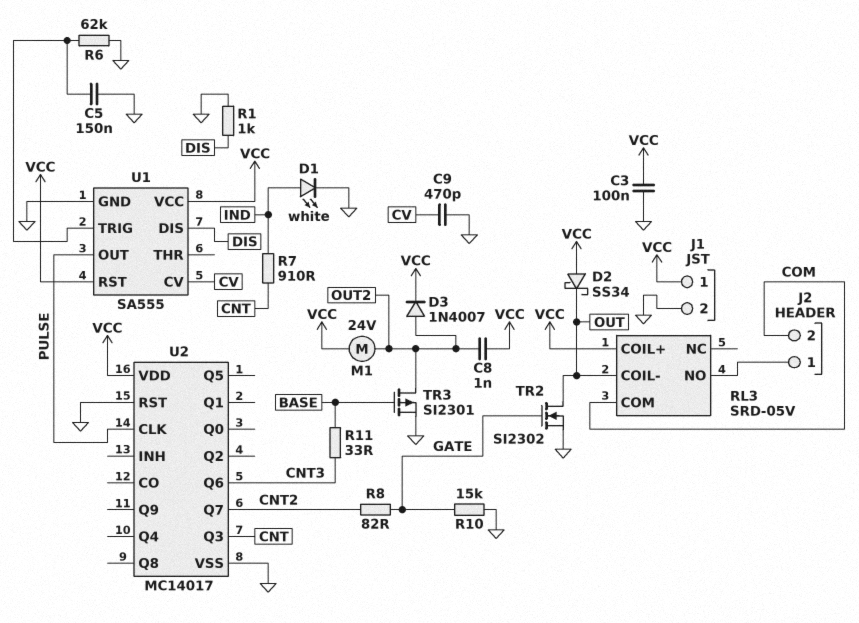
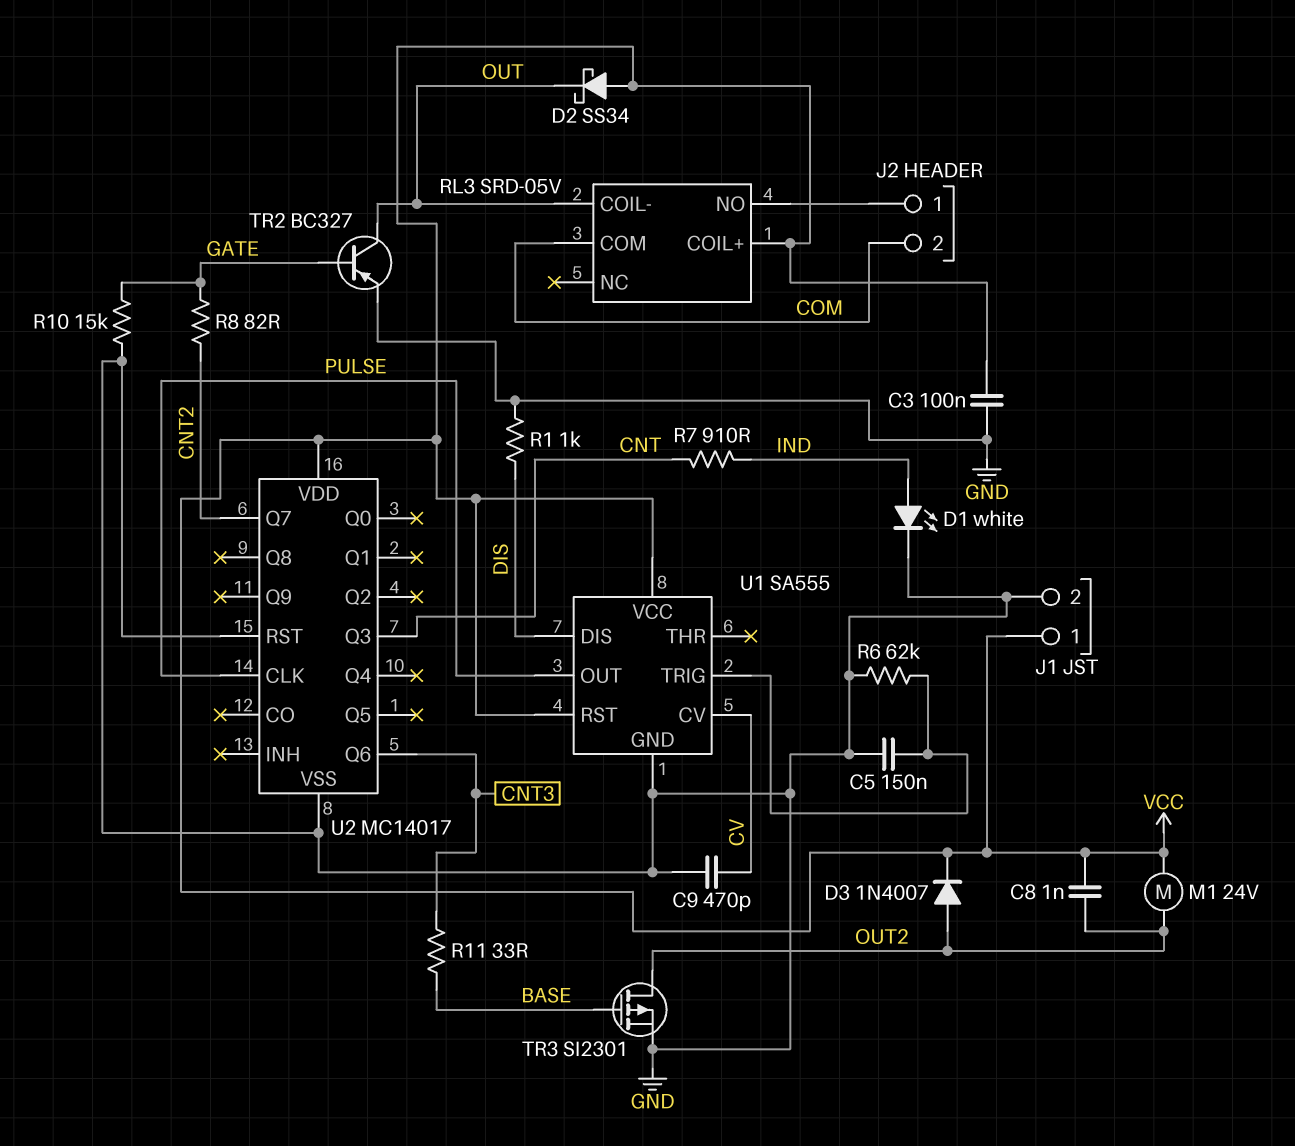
TR2: NMOS SI2302 (G GATE, D OUT, S GND) -> PNP BC327 (B GATE, C OUT, E GND)

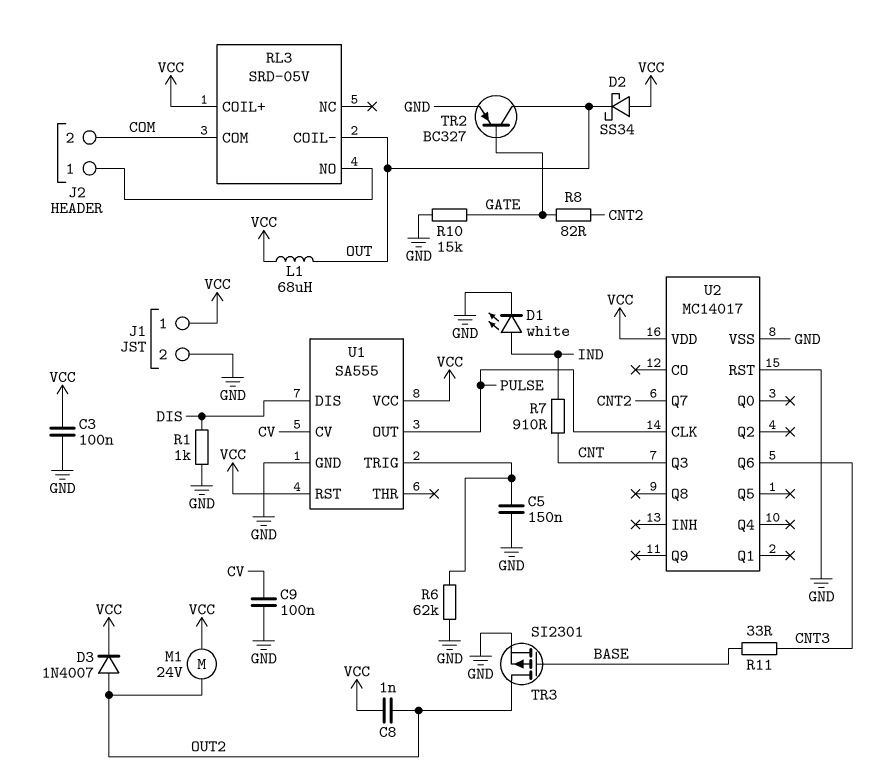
C9: 470pF (CV, GND) -> 100nF (CV, GND)
L1: none -> 68uH (OUT, VCC)

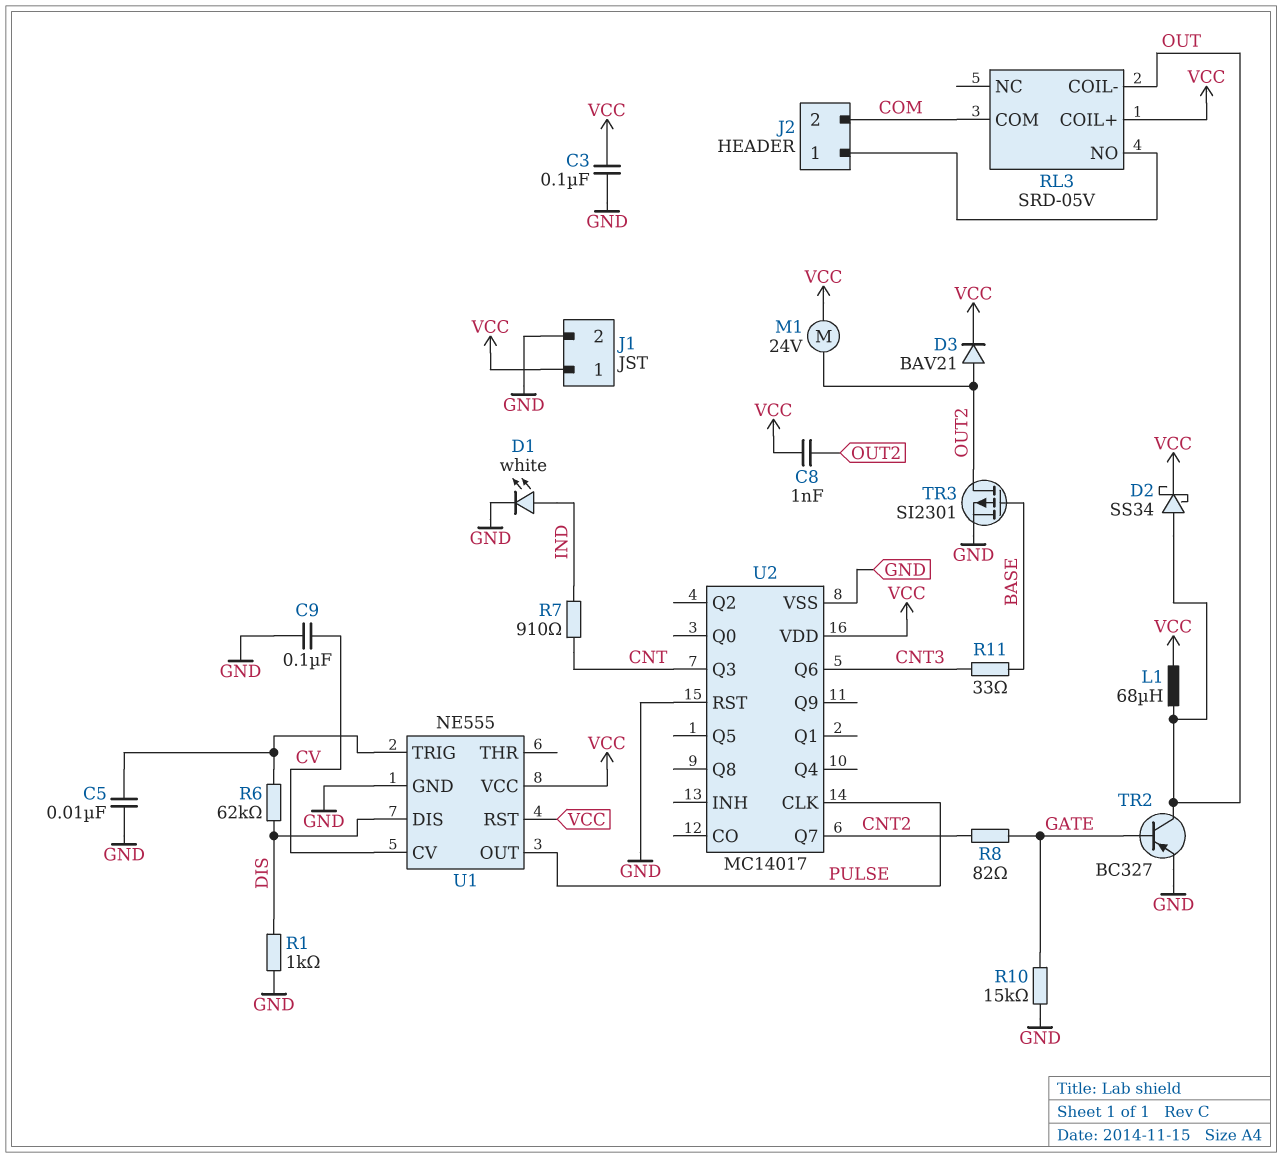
C5: 150nF (GND, U1/TRIG) -> 10nF (GND, U1/TRIG)
D2: schottky SS34 (A VCC, K OUT) -> schottky SS34 (A OUT, K VCC)
D3: diode 1N4007 (A OUT2, K VCC) -> diode BAV21 (A OUT2, K VCC)
R6: 62k (GND, U1/TRIG) -> 62k (DIS, U1/TRIG)
U1: SA555 -> NE555

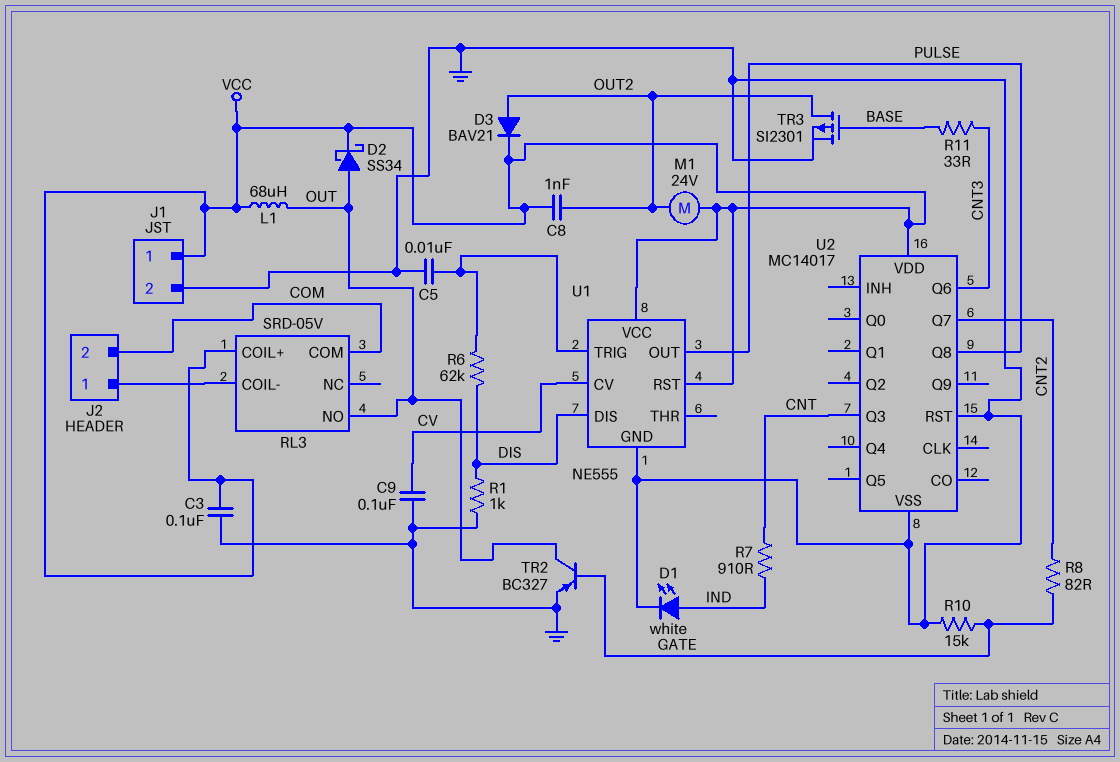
RL3 pin COIL-: OUT -> J2/1
RL3 pin NO: J2/1 -> OUT
U2 pin CLK: PULSE -> none
U2 pin Q8: none -> PULSE

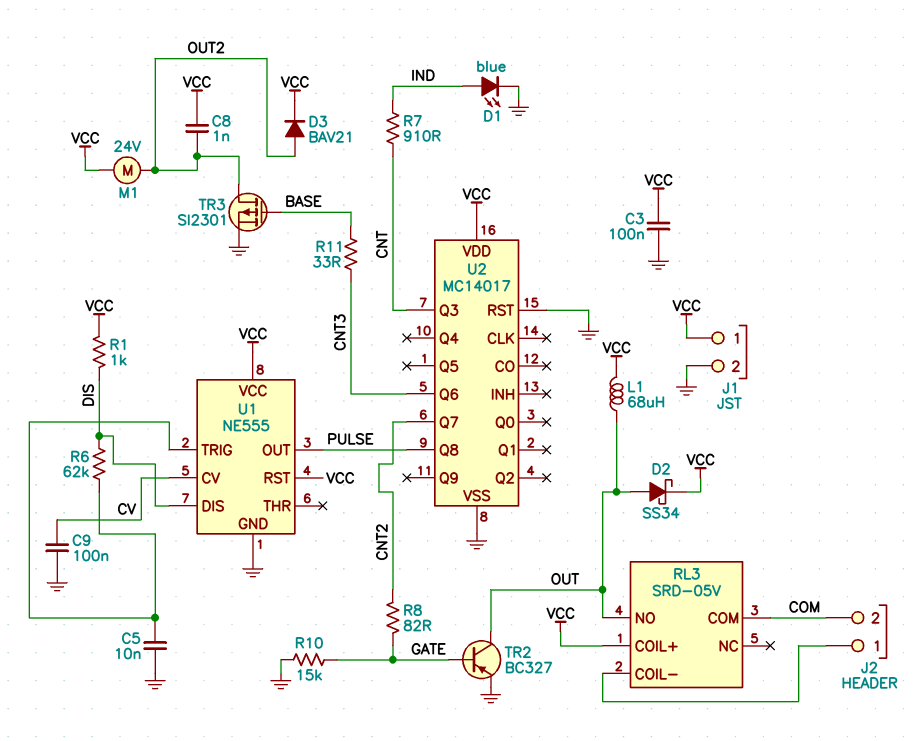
D1: LED white (A IND, K GND) -> LED blue (A IND, K GND)
R1: 1k (DIS, GND) -> 1k (DIS, VCC)

